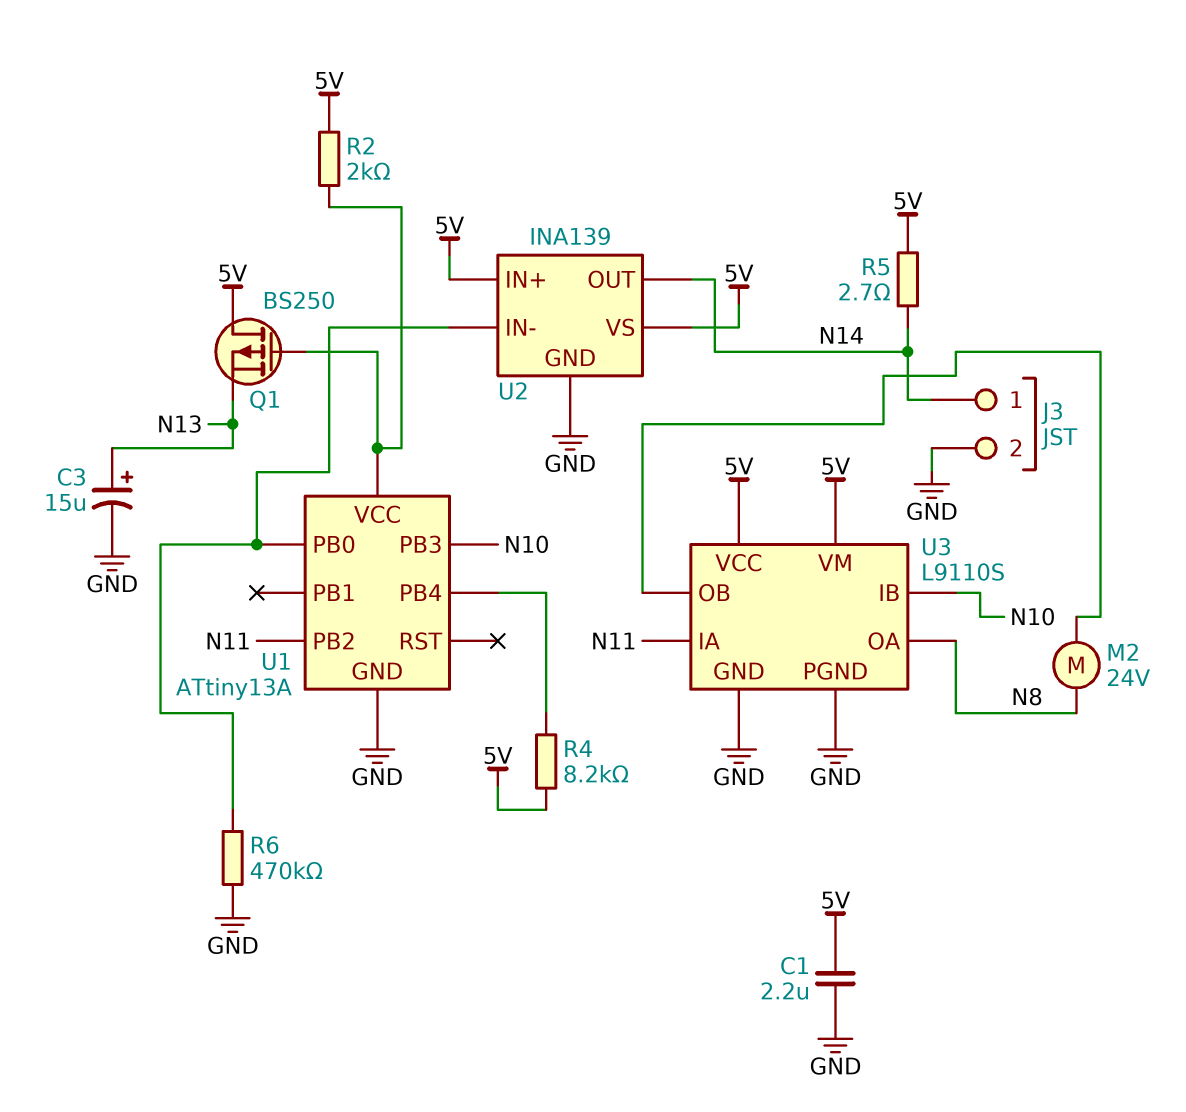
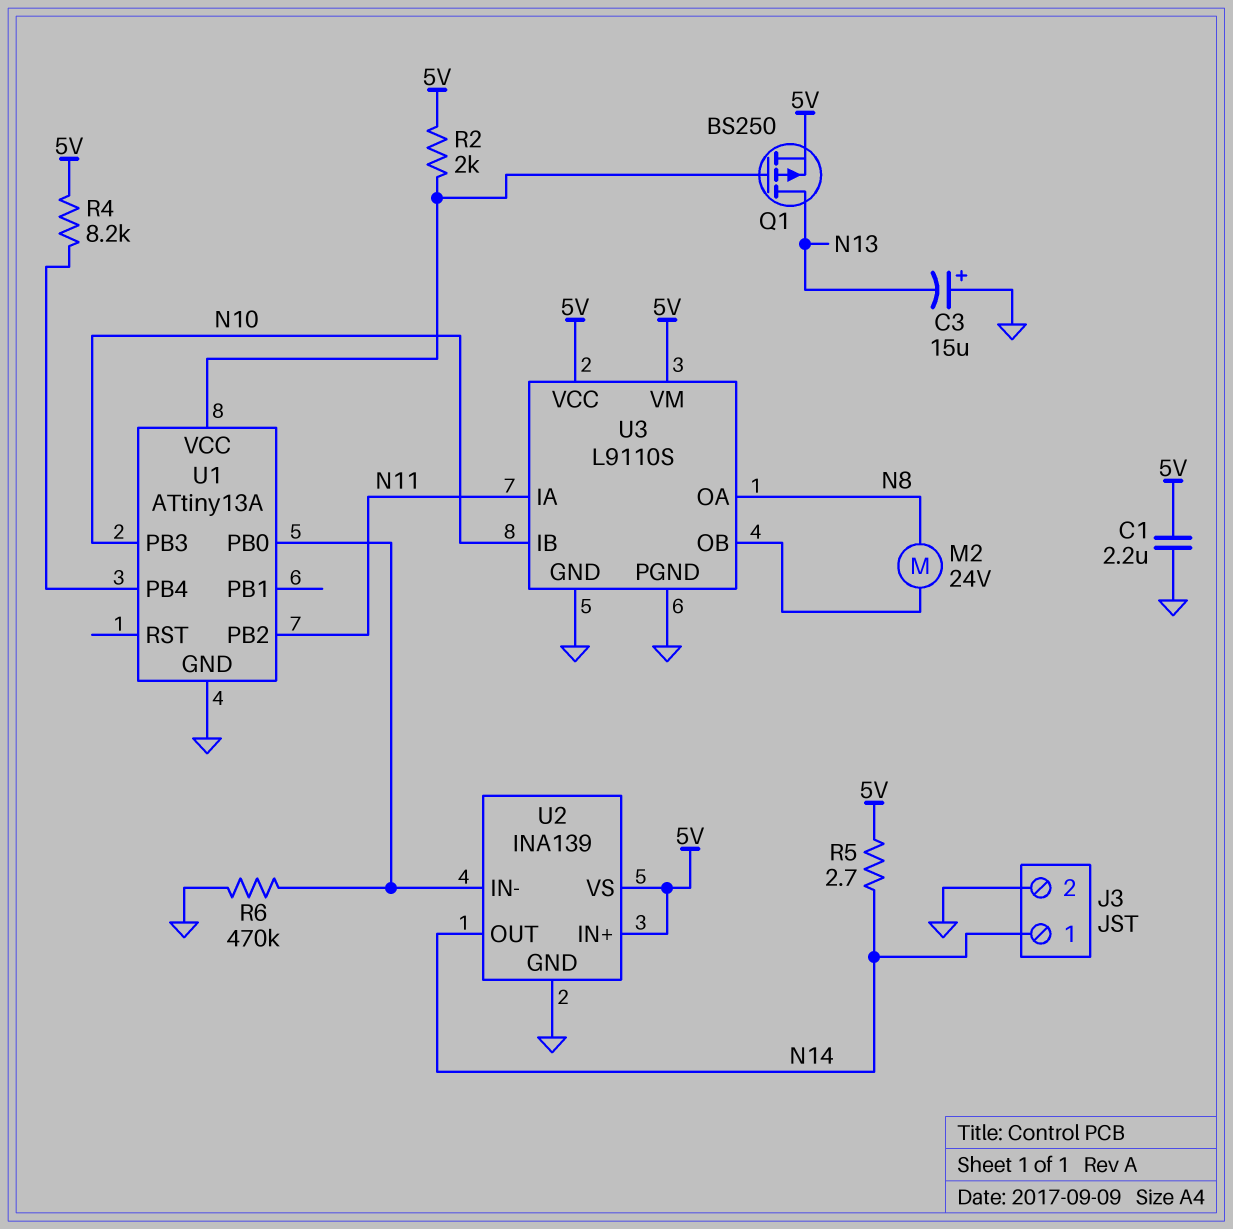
C3: 15uF (plus N13, minus GND) -> 15uF (plus GND, minus N13)
Q1: PMOS BS250 (G U1/VCC, D 5V, S N13) -> PMOS BS250 (G U1/VCC, D N13, S 5V)

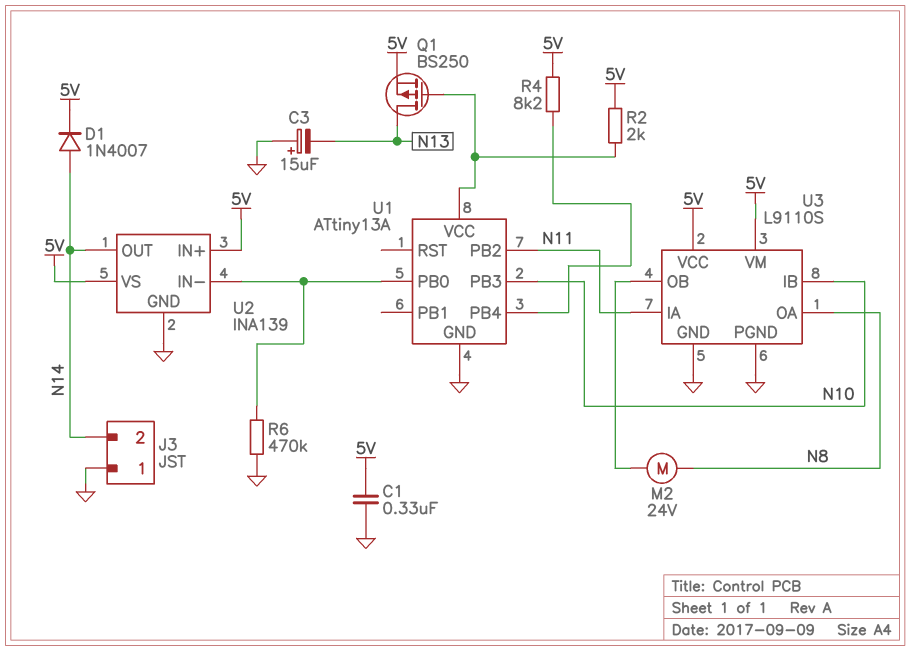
C1: 2.2uF (5V, GND) -> 330nF (5V, GND)
D1: none -> diode 1N4007 (A N14, K 5V)
J3 pin 1: N14 -> GND
J3 pin 2: GND -> N14
R5: 2.7 (5V, N14) -> none

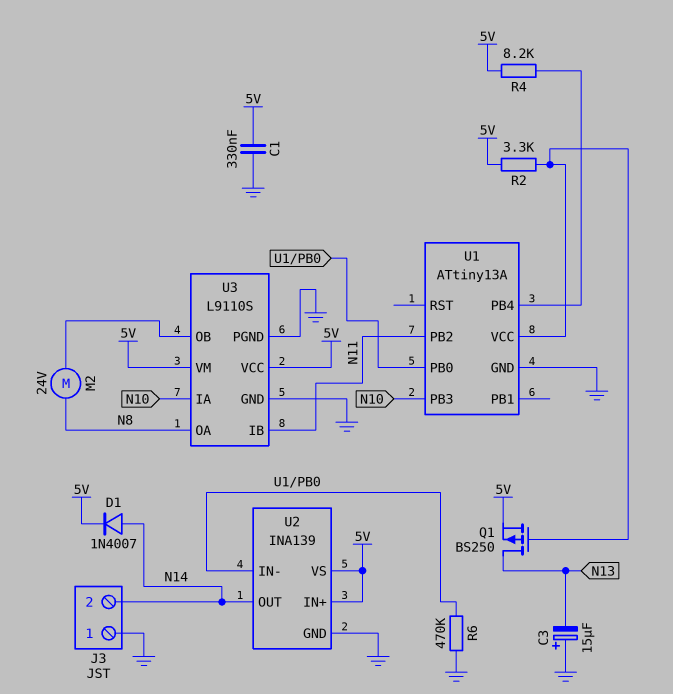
R2: 2k (5V, U1/VCC) -> 3.3k (5V, U1/VCC)
U3 pin IA: N11 -> N10
U3 pin IB: N10 -> N11

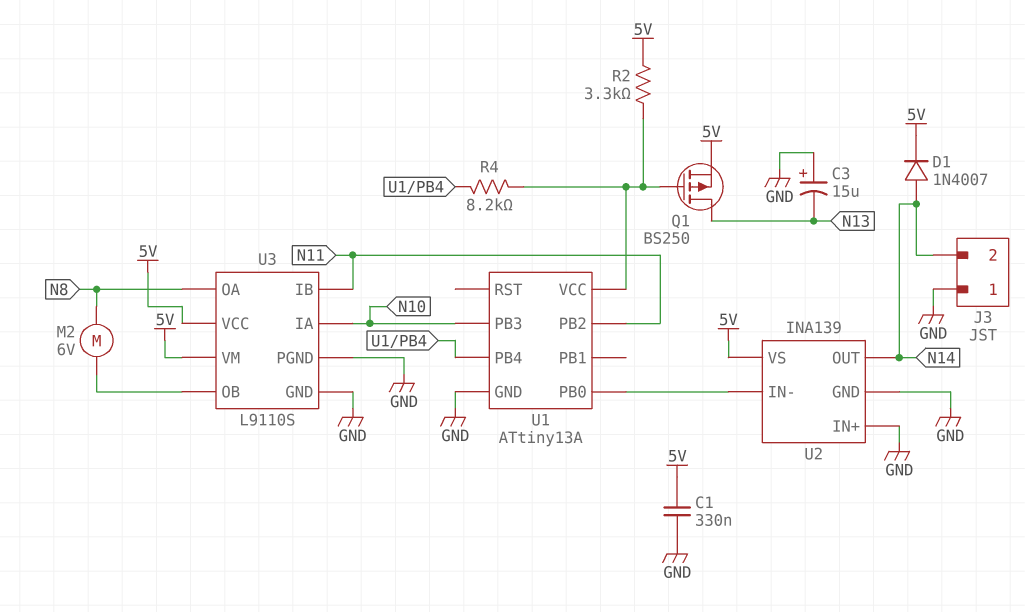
M2: motor 24V (N8, U3/OB) -> motor 6V (N8, U3/OB)
R4: 8.2k (5V, U1/PB4) -> 8.2k (U1/PB4, U1/VCC)
R6: 470k (GND, U1/PB0) -> none
U2 pin IN+: 5V -> GND

